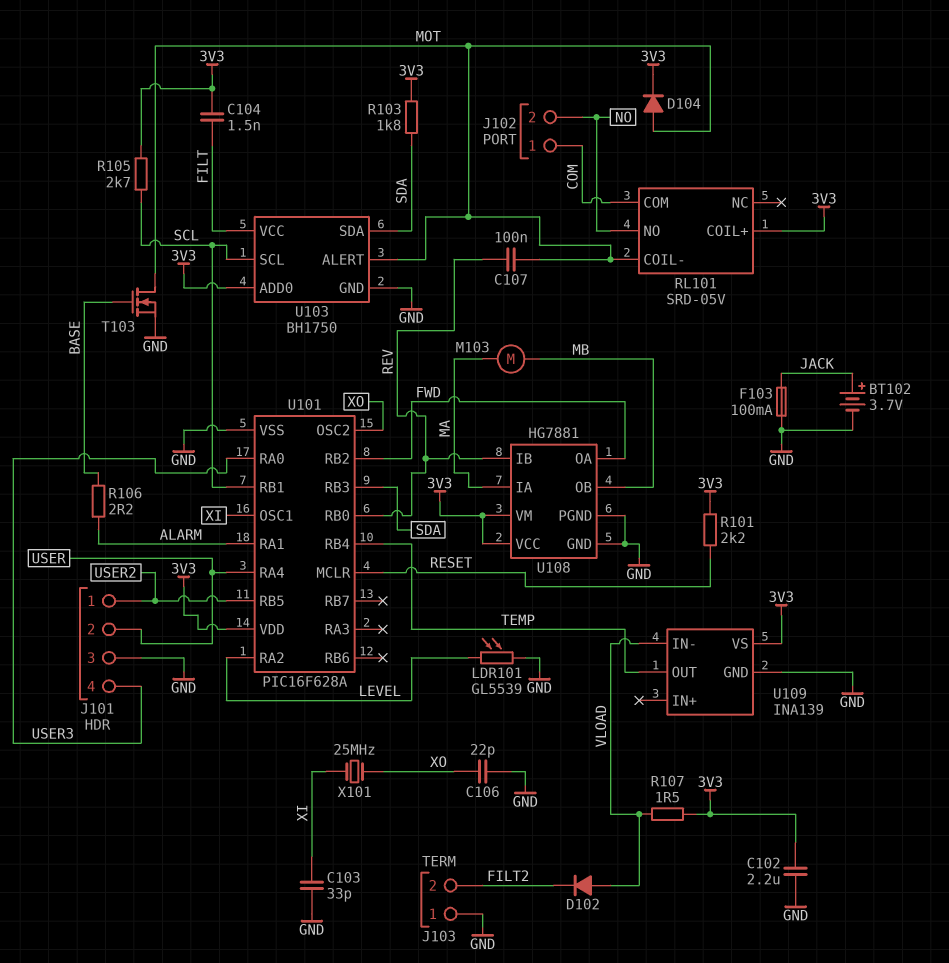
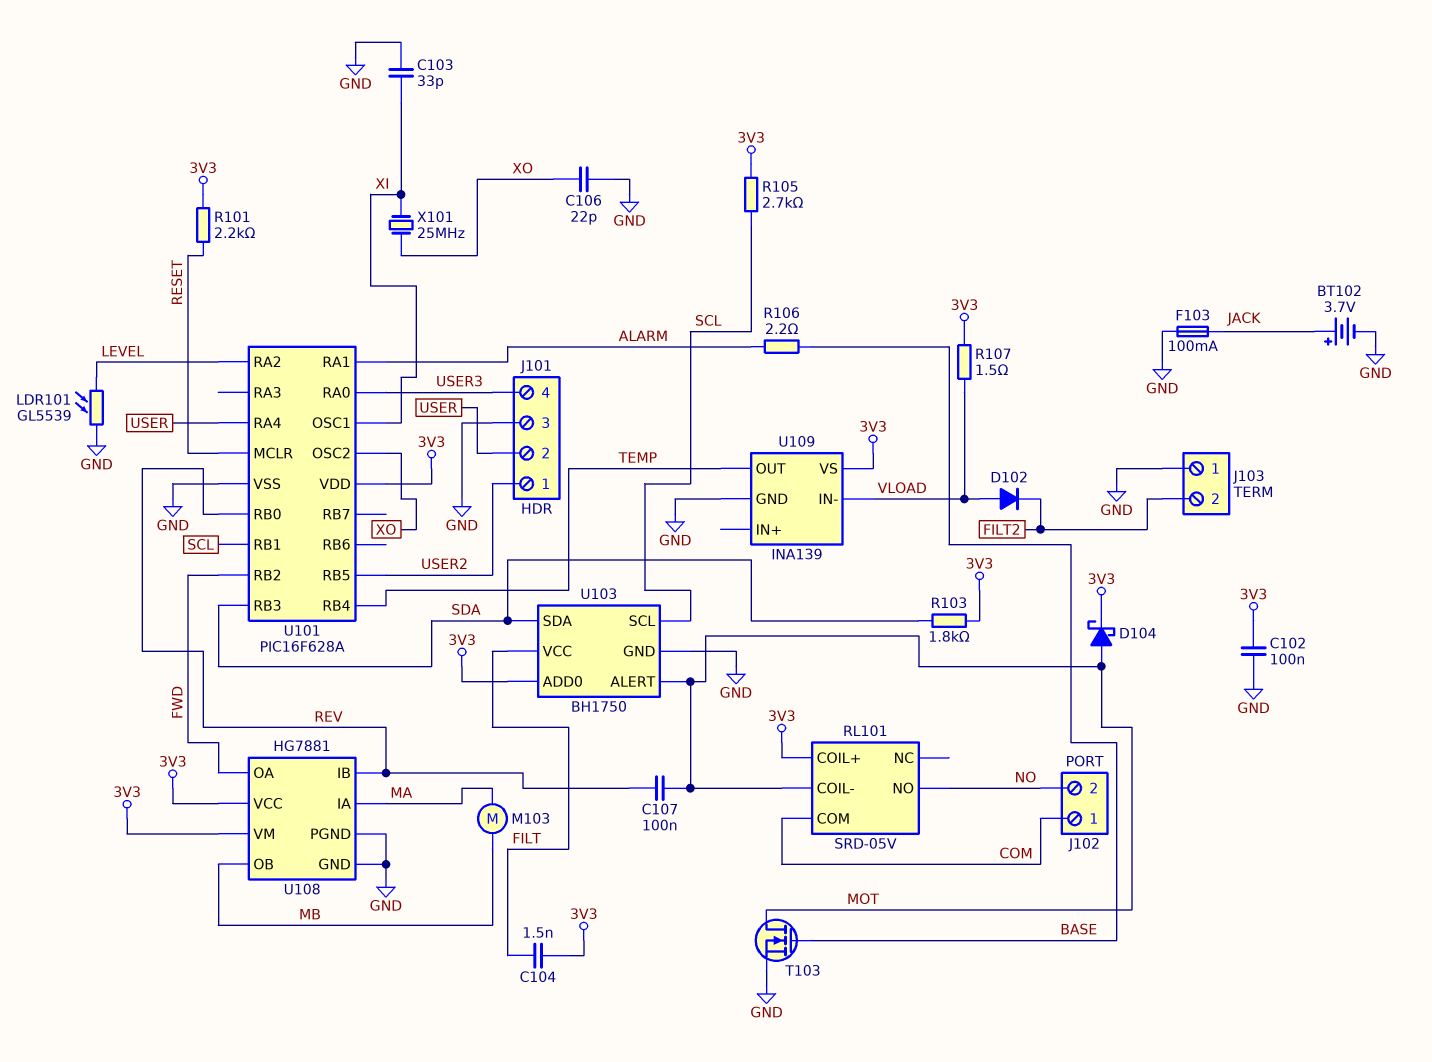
C102: 2.2uF (3V3, GND) -> 100nF (3V3, GND)
D104: diode (A MOT, K 3V3) -> schottky (A MOT, K 3V3)

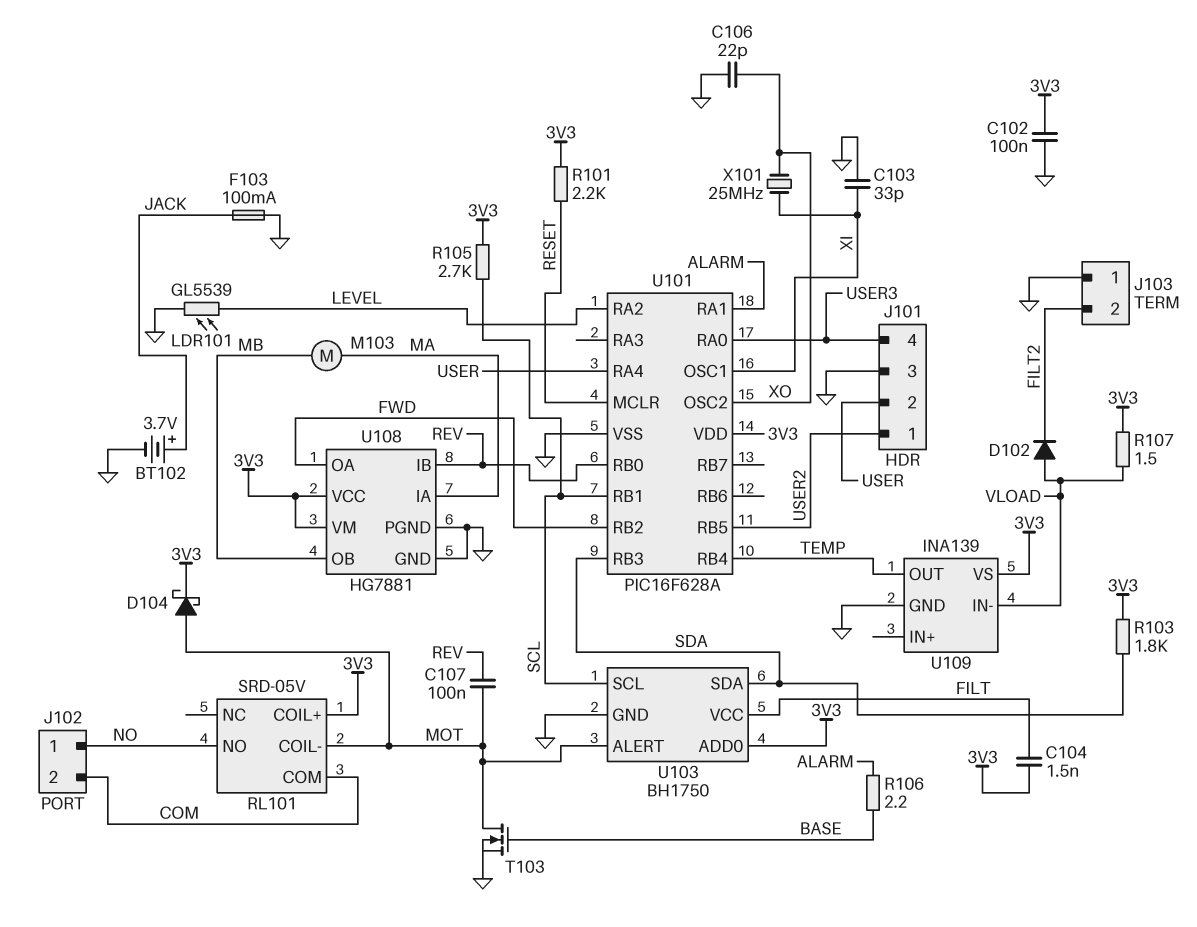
J102 pin 1: COM -> NO
J102 pin 2: NO -> COM

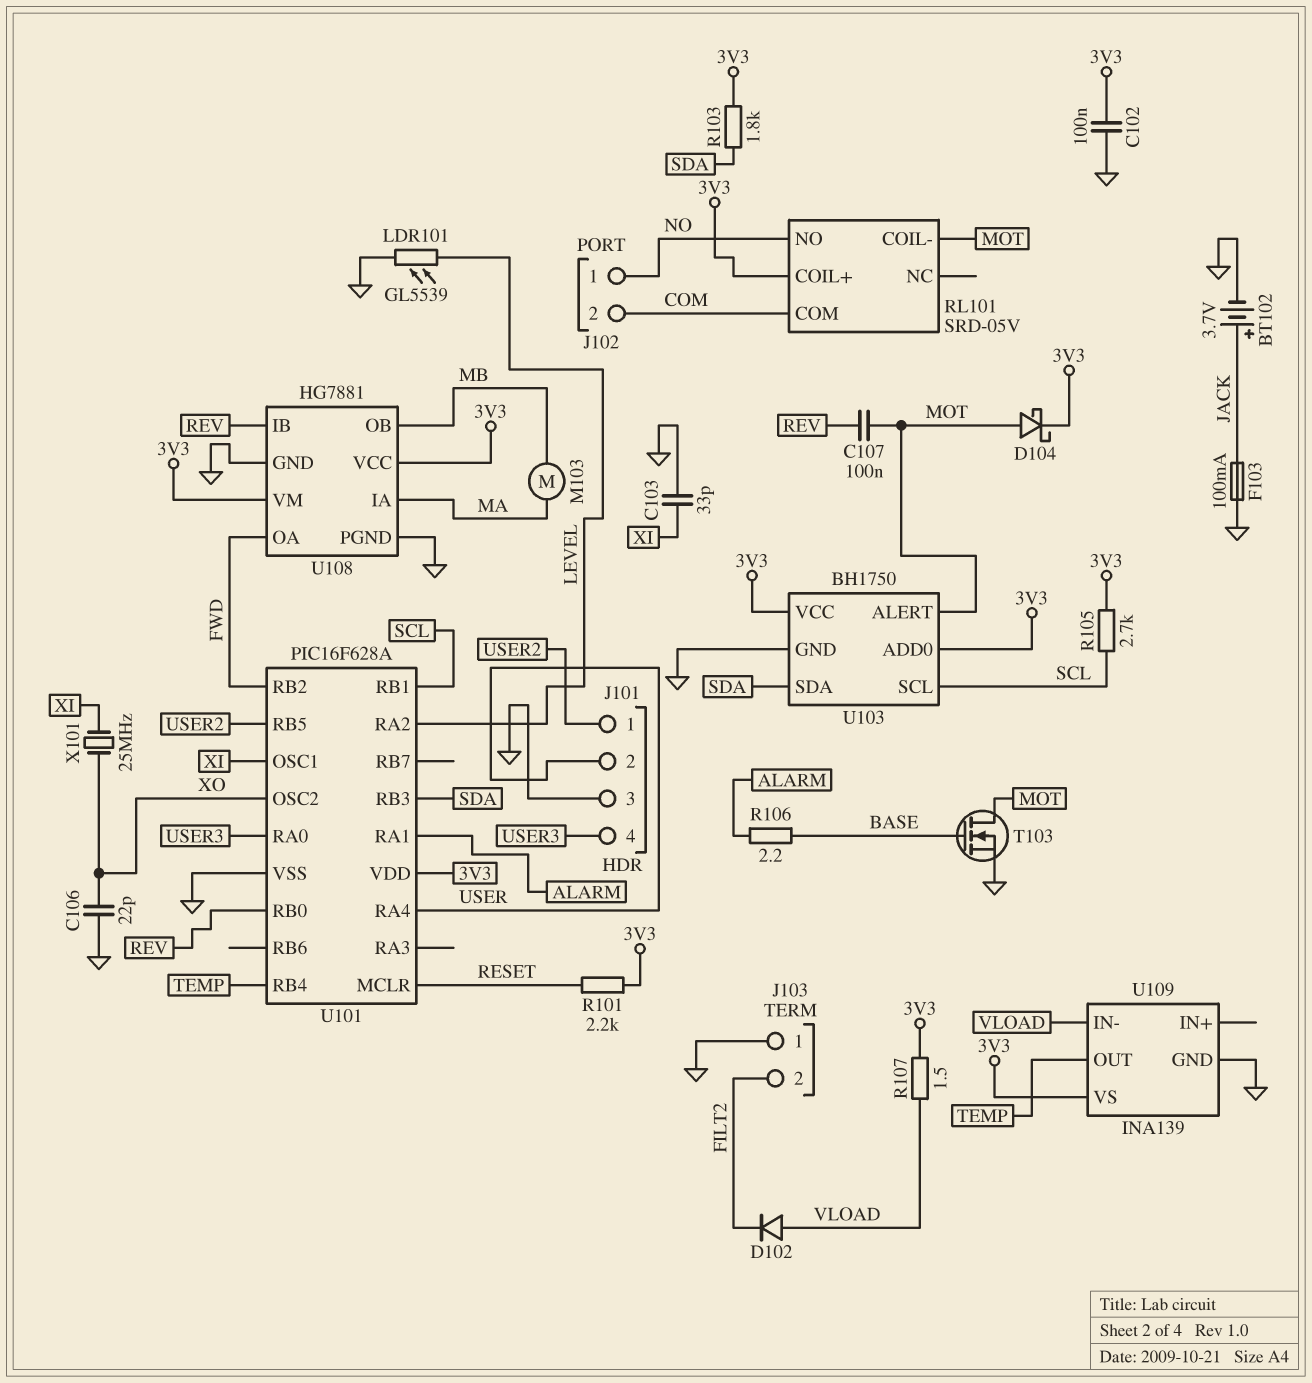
C104: 1.5nF (3V3, FILT) -> none
U103 pin VCC: FILT -> 3V3

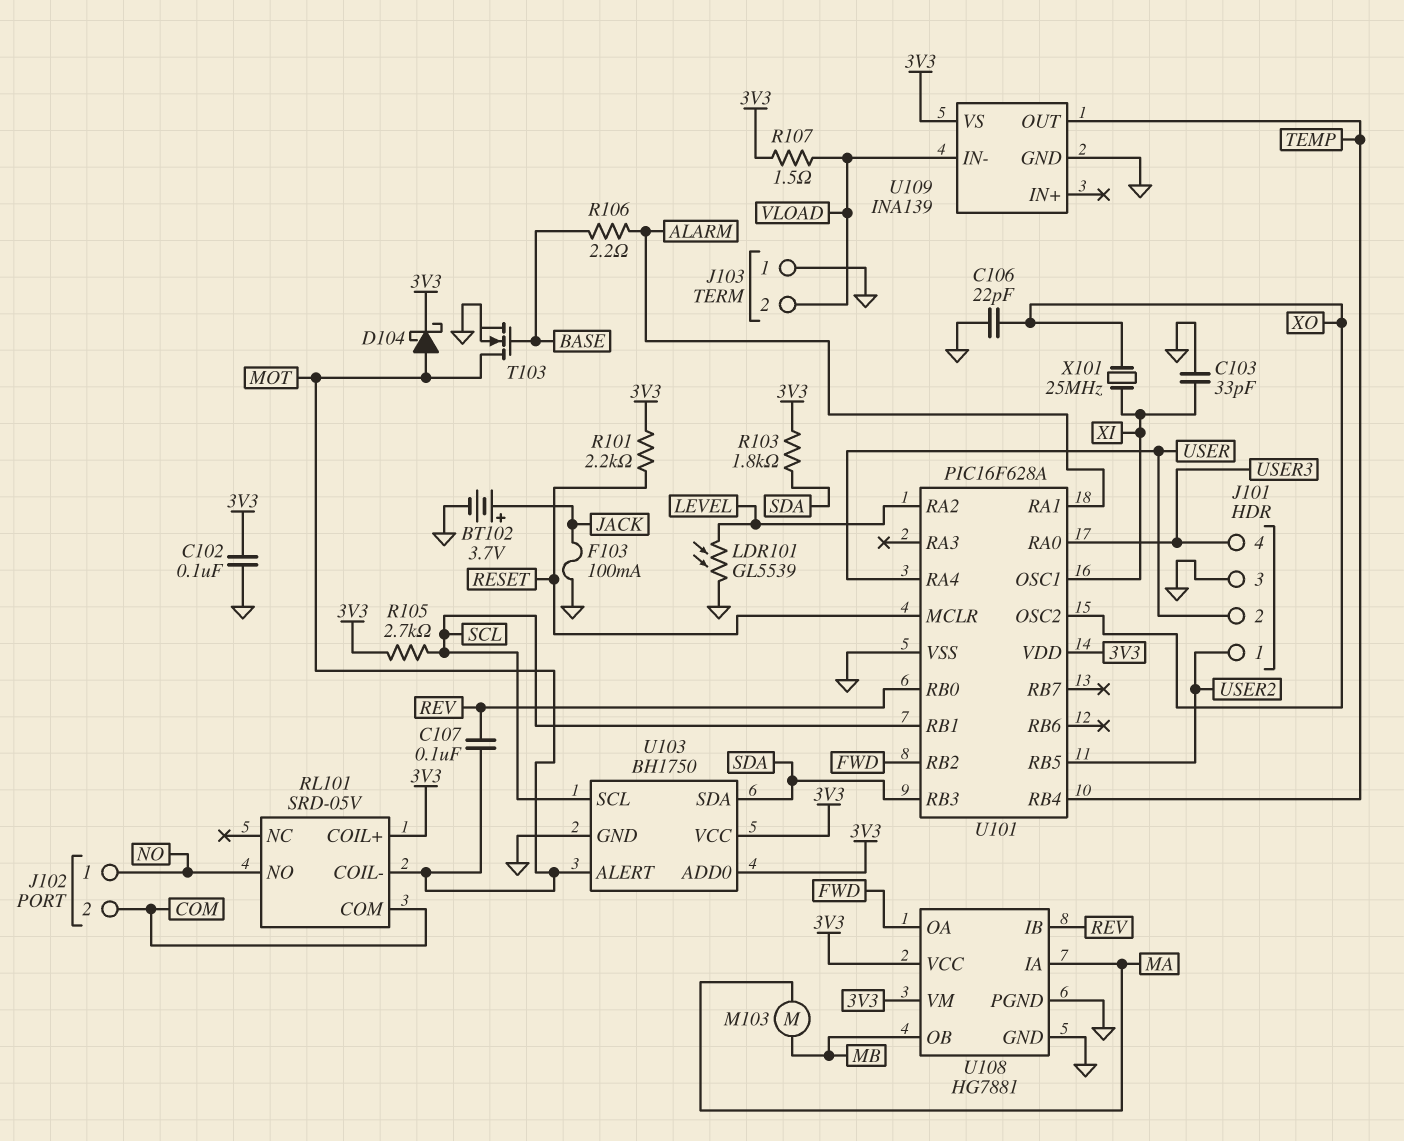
D102: diode (A VLOAD, K FILT2) -> none
J103 pin 2: FILT2 -> VLOAD

